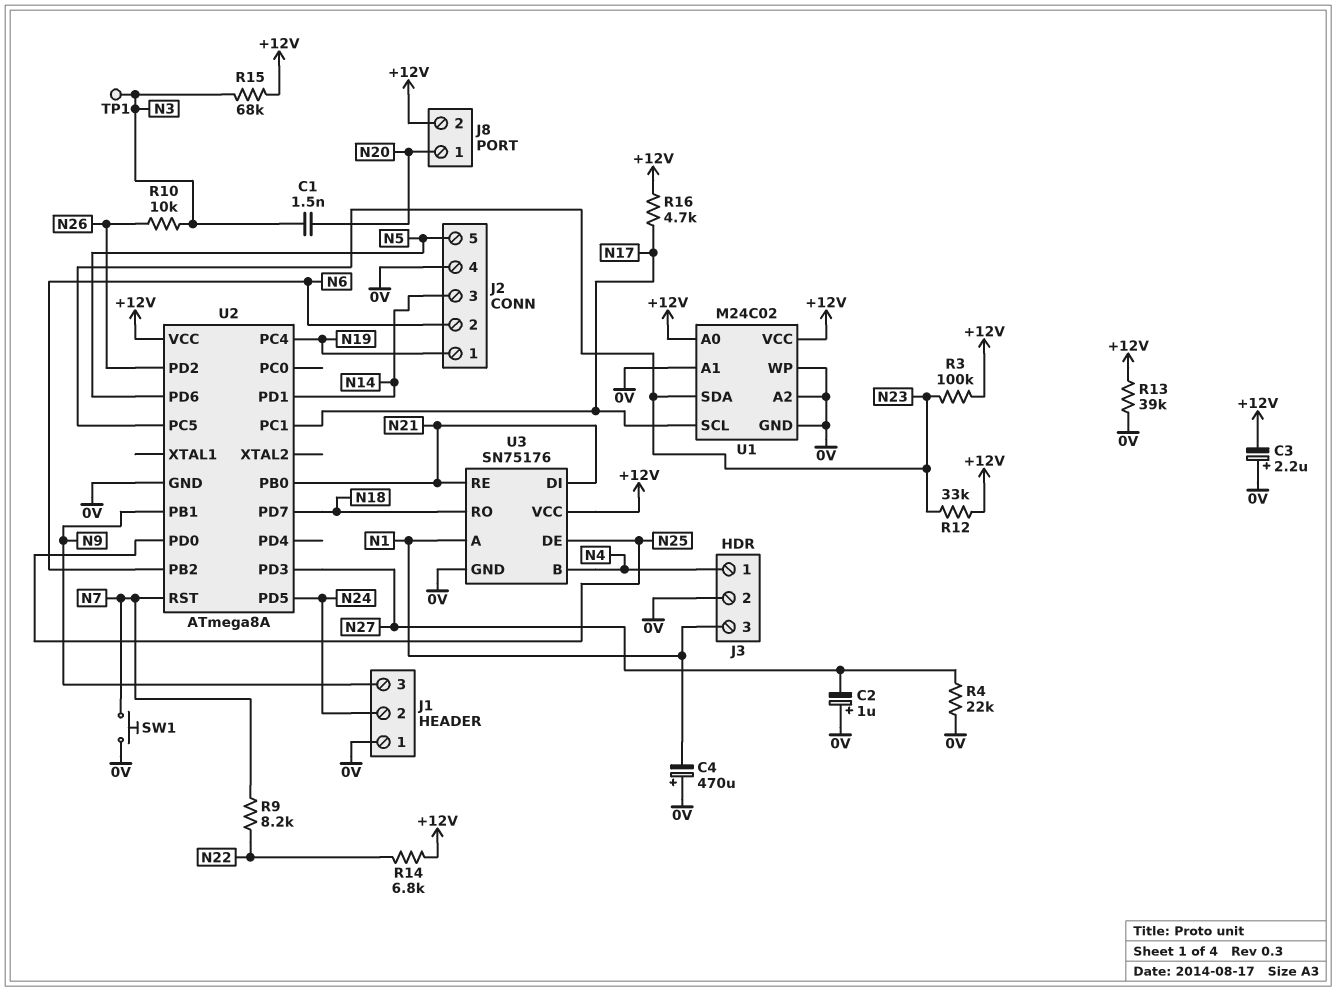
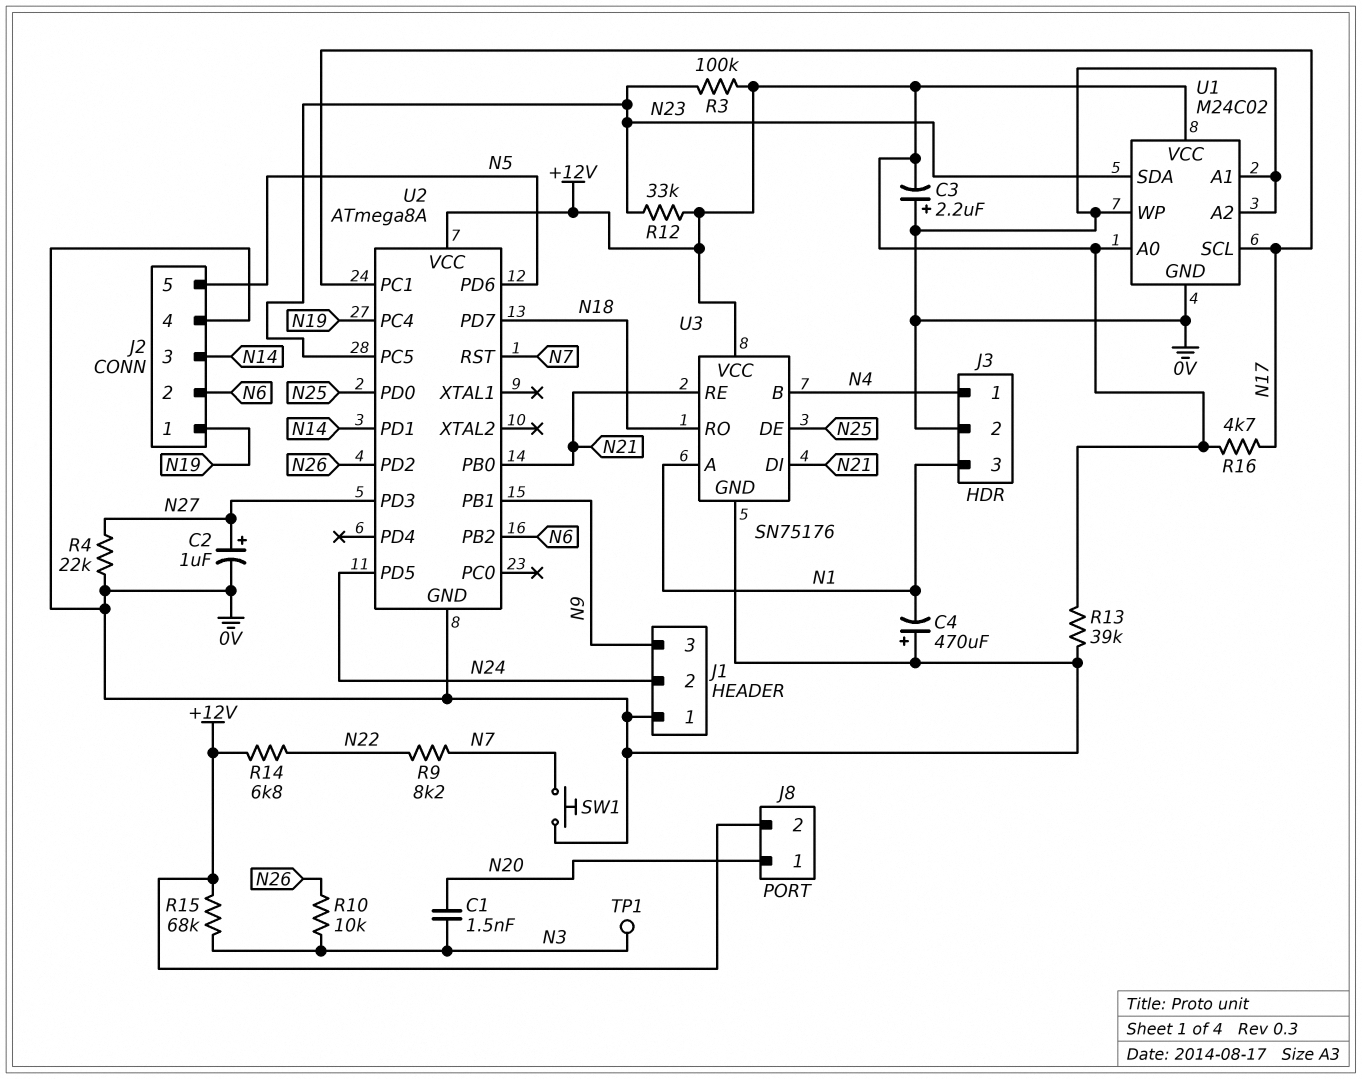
C2: 1uF (plus 0V, minus N27) -> 1uF (plus N27, minus 0V)

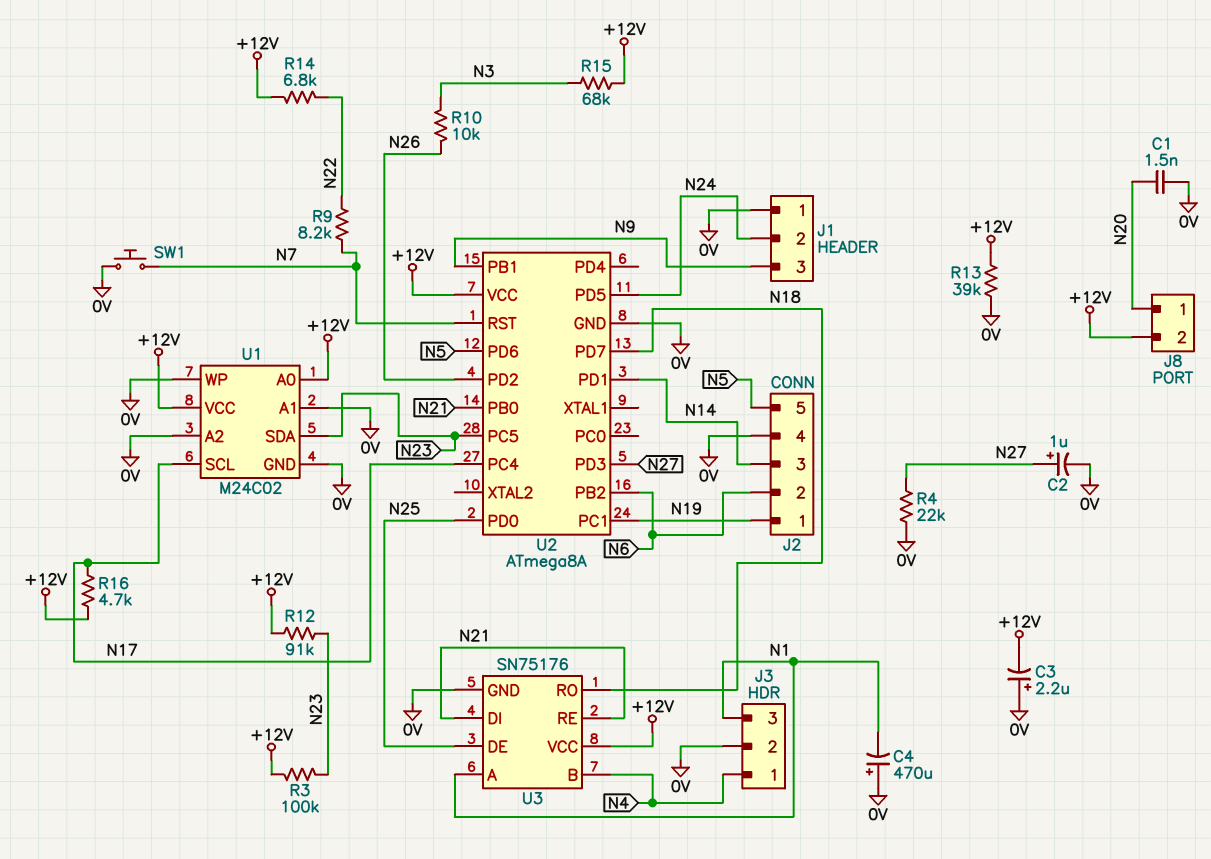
C1: 1.5nF (N3, N20) -> 1.5nF (0V, N20)
R12: 33k (+12V, N23) -> 91k (+12V, N23)
TP1: test point (N3) -> none
U2 pin PC1: N17 -> N19
U2 pin PC4: N19 -> N17

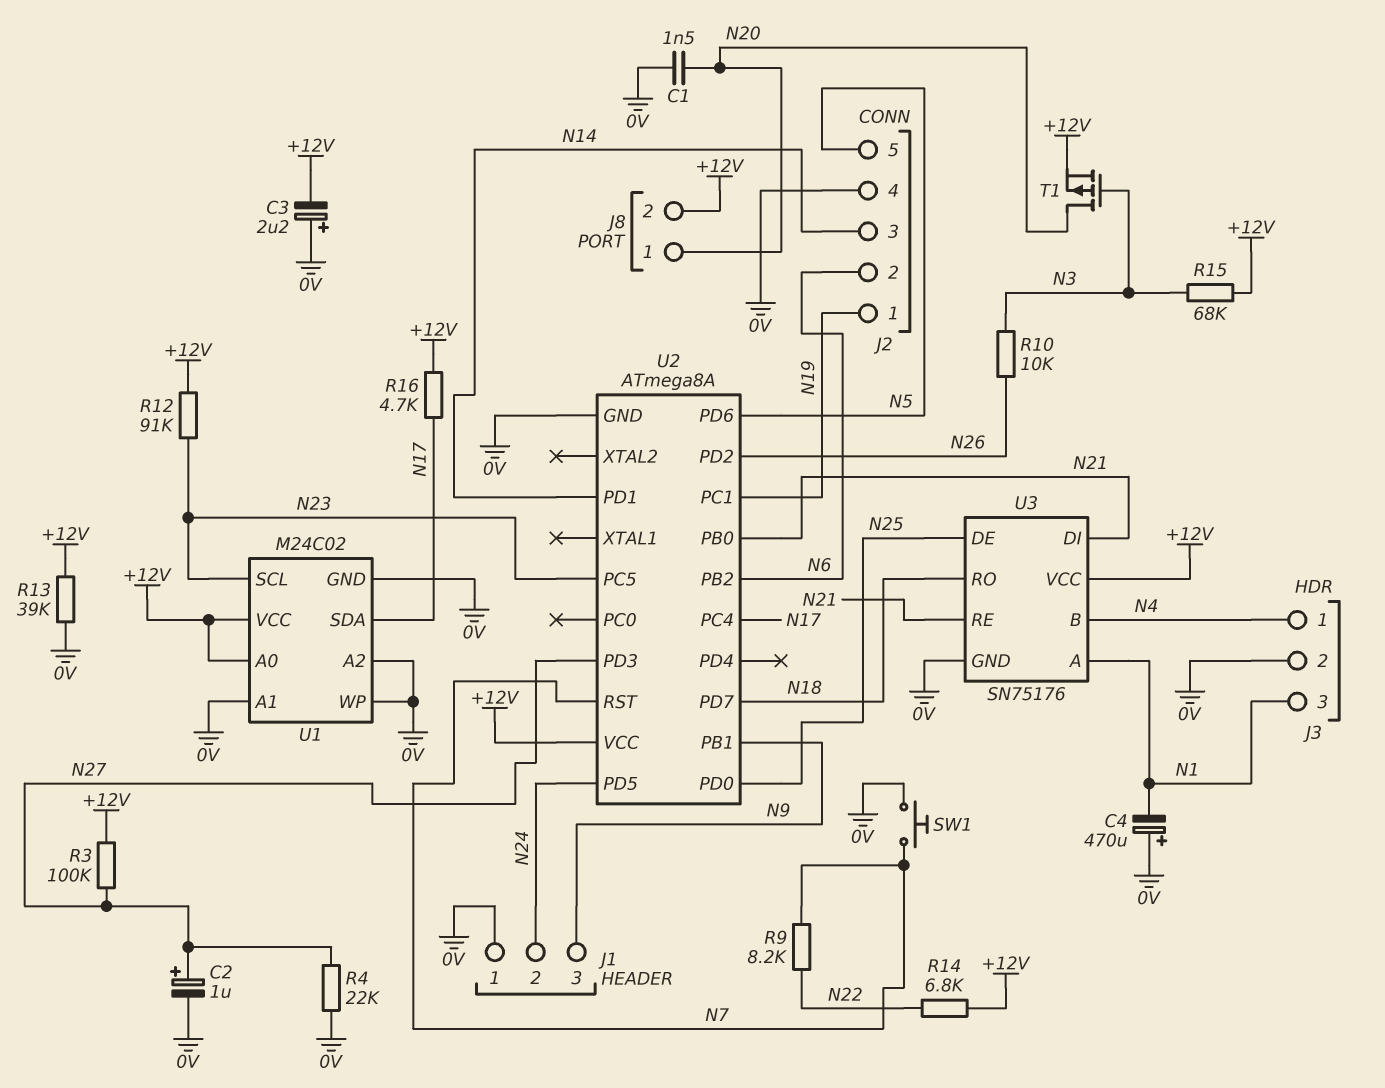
R3: 100k (+12V, N23) -> 100k (+12V, N27)
T1: none -> PMOS (G N3, D N20, S +12V)
U1 pin SCL: N17 -> N23
U1 pin SDA: N23 -> N17

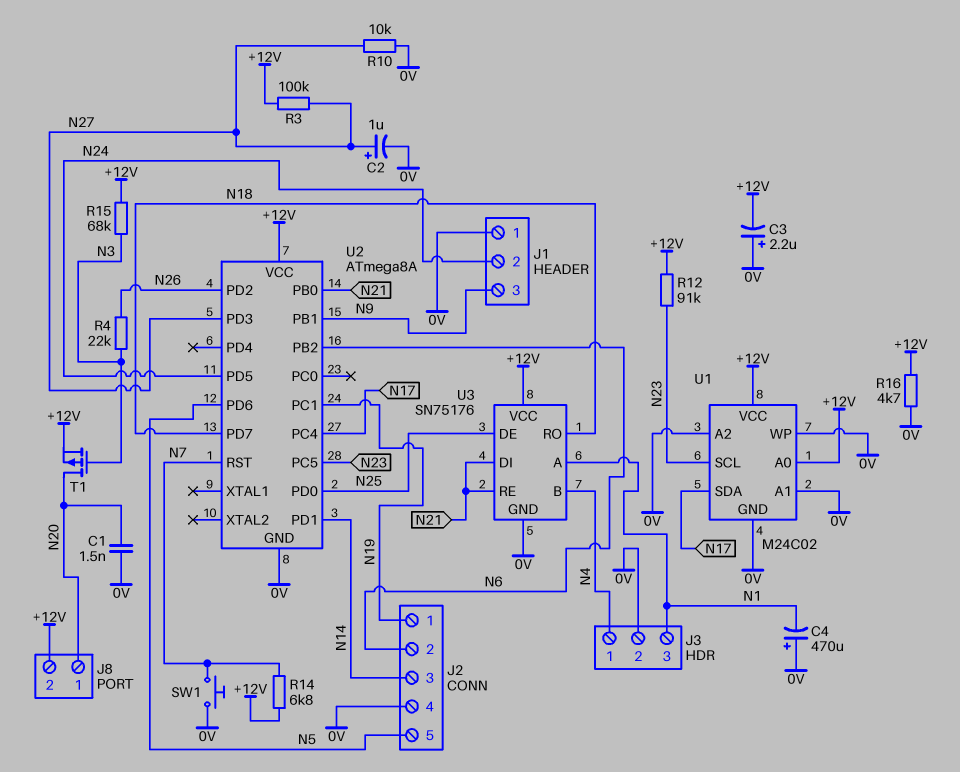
R4: 22k (0V, N27) -> 22k (N3, N26)
R9: 8.2k (N7, N22) -> none
R10: 10k (N3, N26) -> 10k (0V, N27)
R13: 39k (+12V, 0V) -> none
R14: 6.8k (+12V, N22) -> 6.8k (+12V, N7)
R16: 4.7k (+12V, N17) -> 4.7k (+12V, 0V)

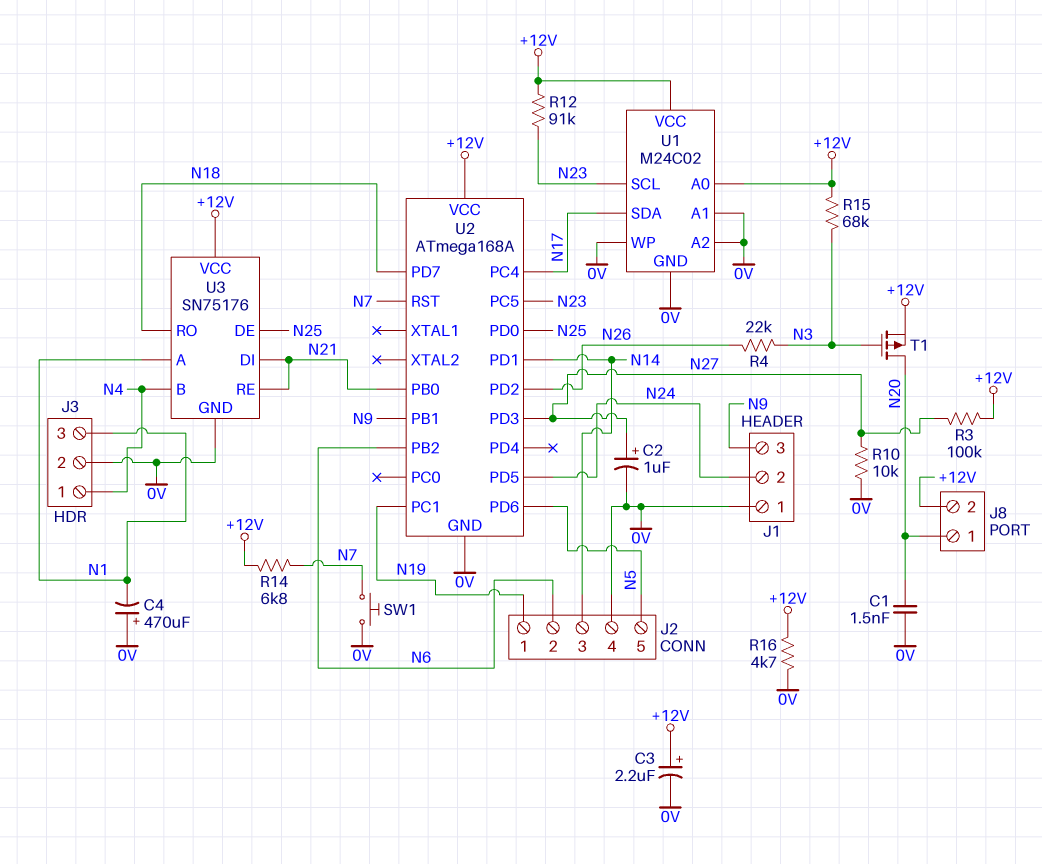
C3: 2.2uF (plus 0V, minus +12V) -> 2.2uF (plus +12V, minus 0V)
U2: ATmega8A -> ATmega168A

